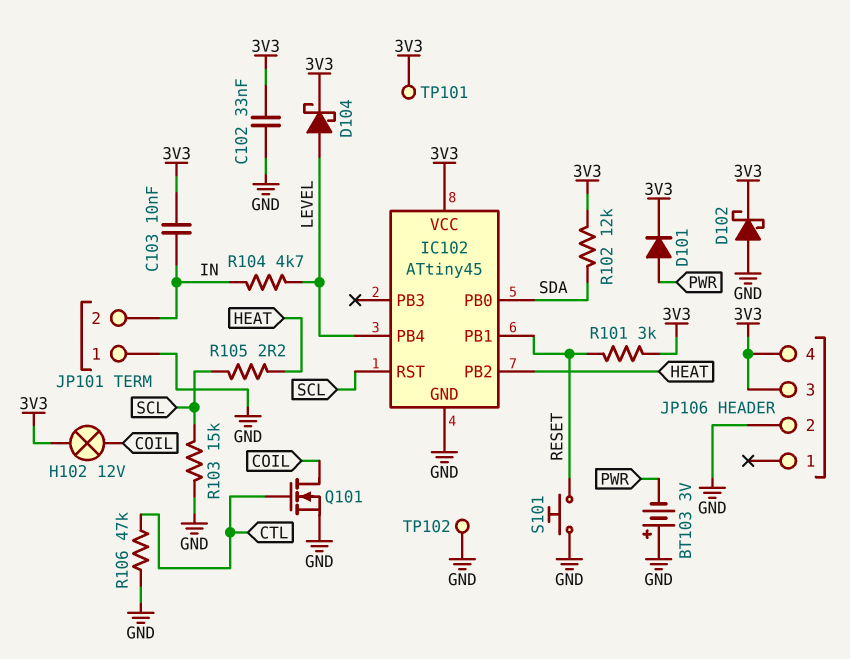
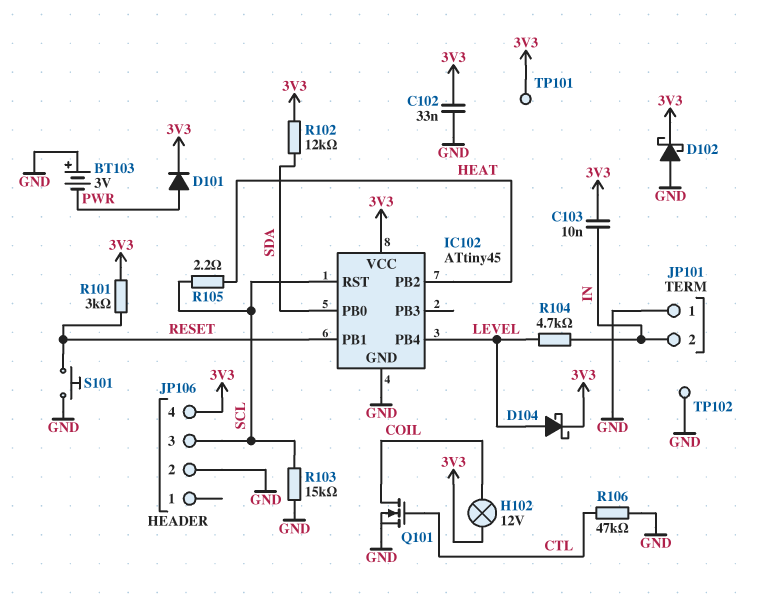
JP106 pin 3: 3V3 -> SCL

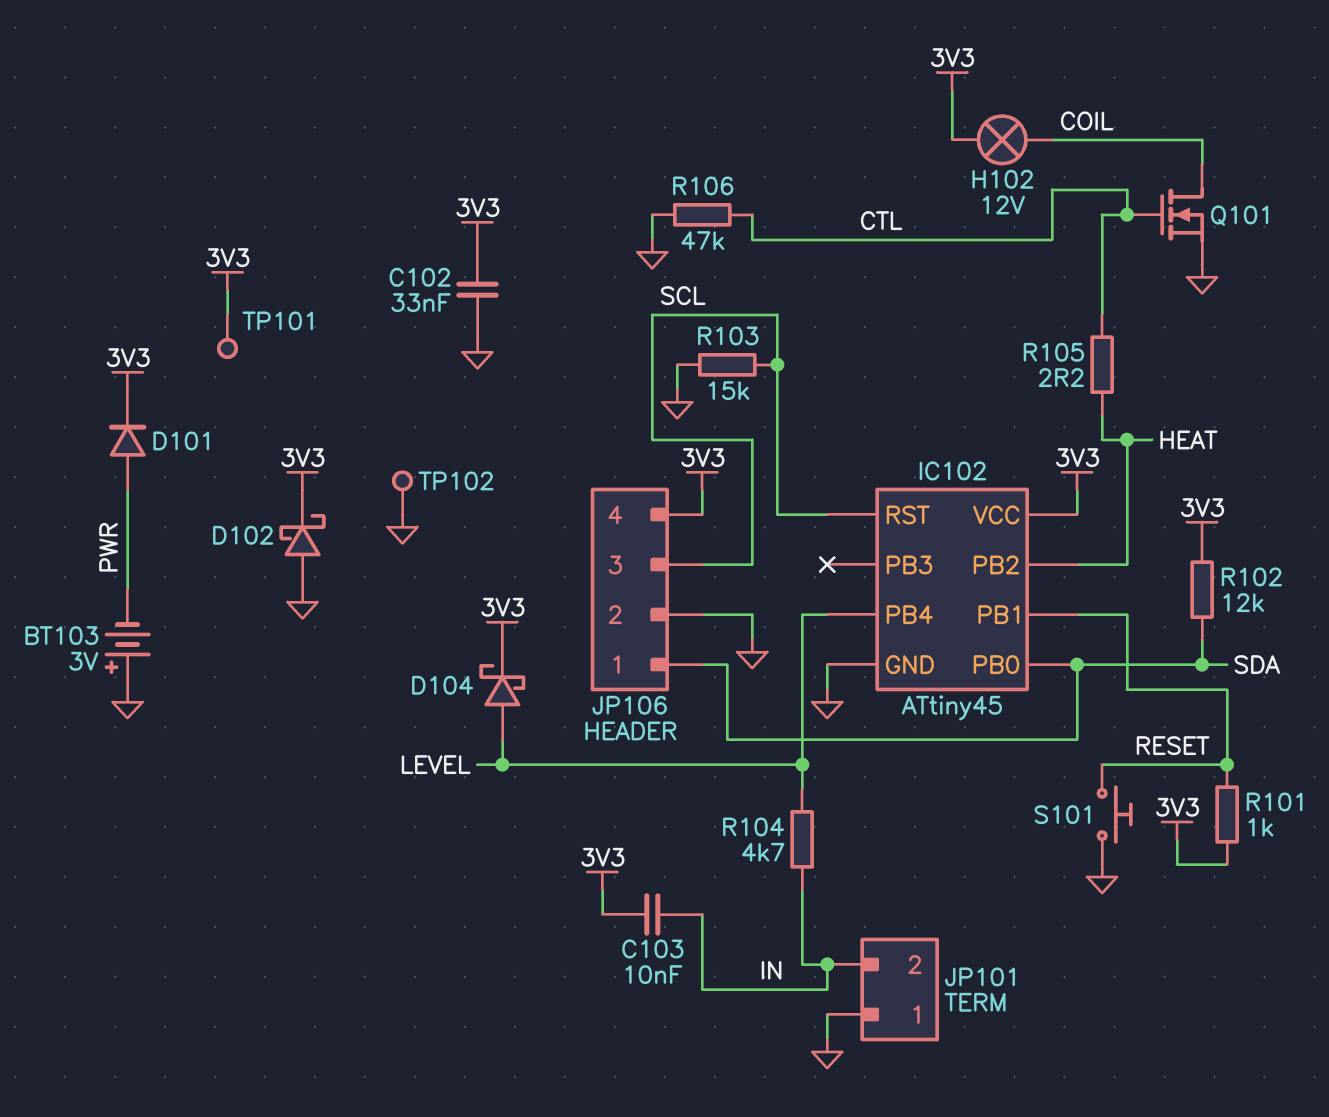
JP106 pin 1: none -> SDA
R101: 3k (3V3, RESET) -> 1k (3V3, RESET)
R105: 2.2 (HEAT, SCL) -> 2.2 (CTL, HEAT)

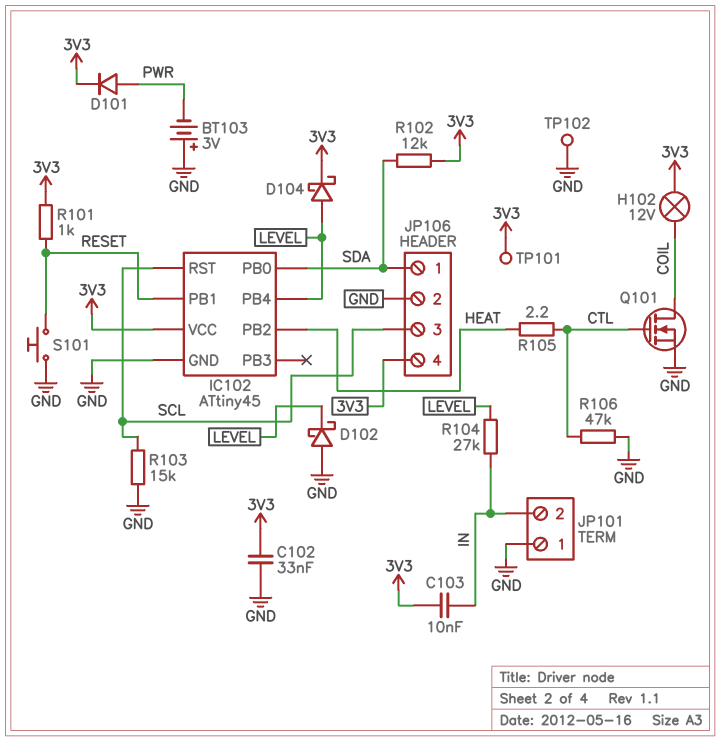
D102: schottky (A GND, K 3V3) -> schottky (A GND, K LEVEL)
R104: 4.7k (IN, LEVEL) -> 27k (IN, LEVEL)

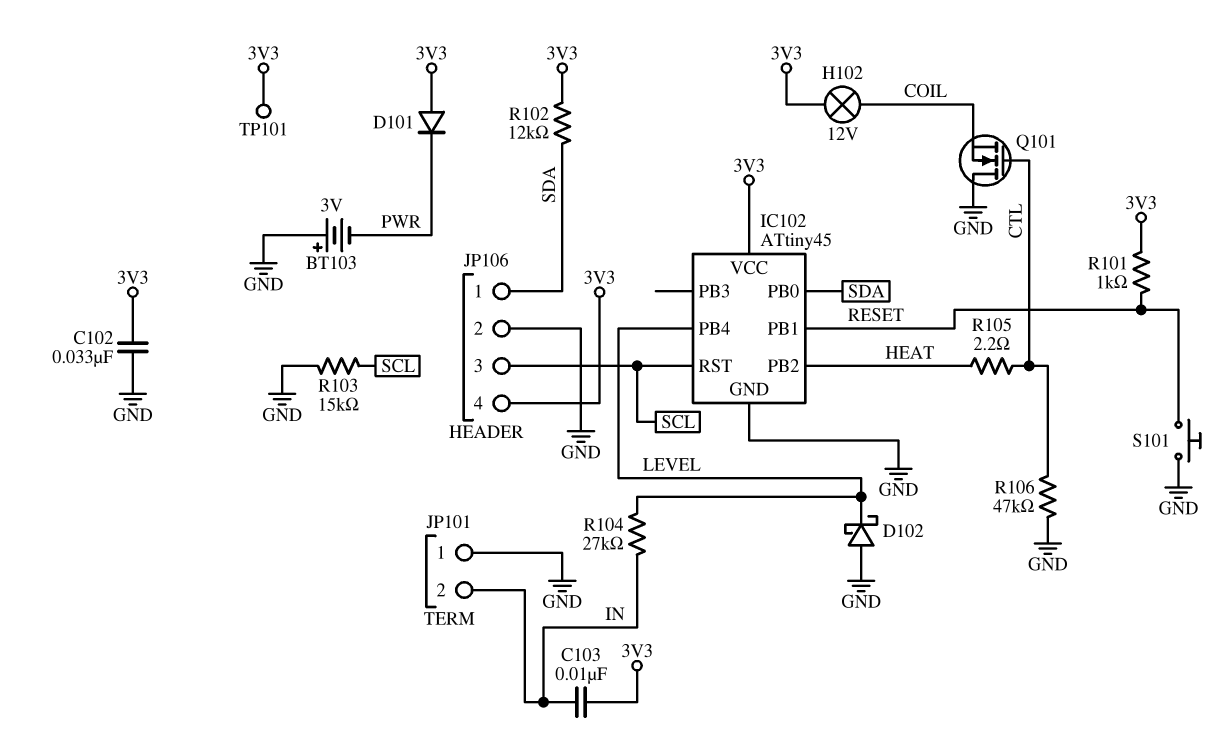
D101: diode (A PWR, K 3V3) -> diode (A 3V3, K PWR)
D104: schottky (A LEVEL, K 3V3) -> none
Q101: NMOS (G CTL, D COIL, S GND) -> NMOS (G CTL, D GND, S COIL)
TP102: test point (GND) -> none

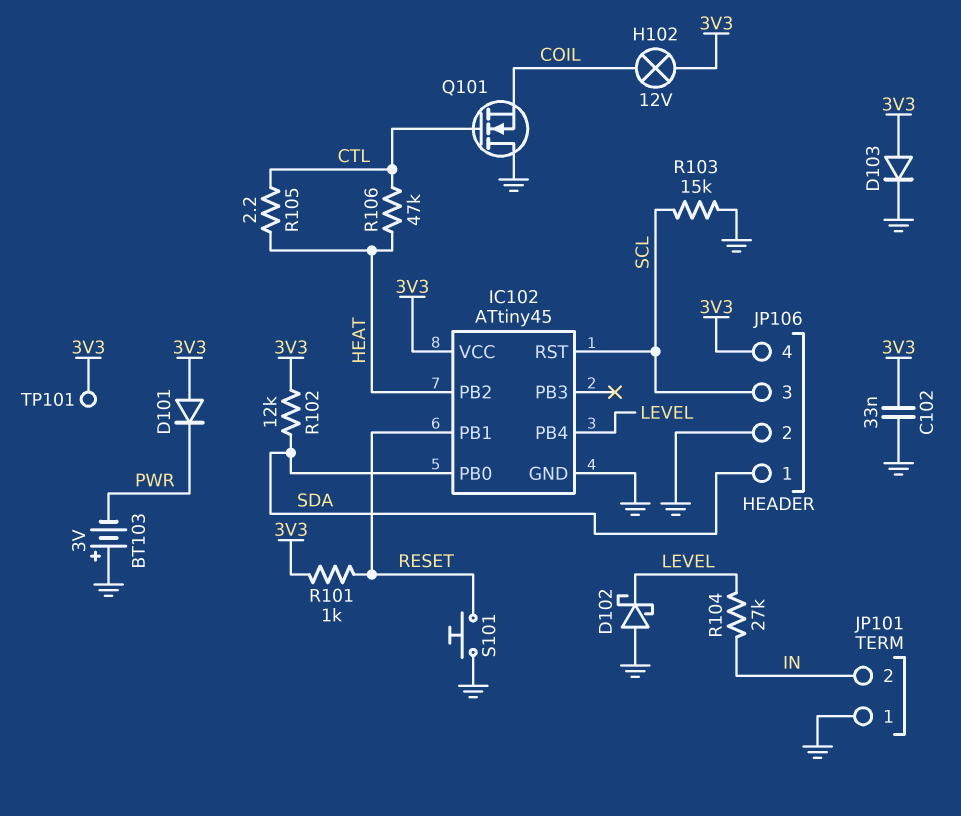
C103: 10nF (3V3, IN) -> none
D103: none -> diode (A 3V3, K GND)
R106: 47k (CTL, GND) -> 47k (CTL, HEAT)

